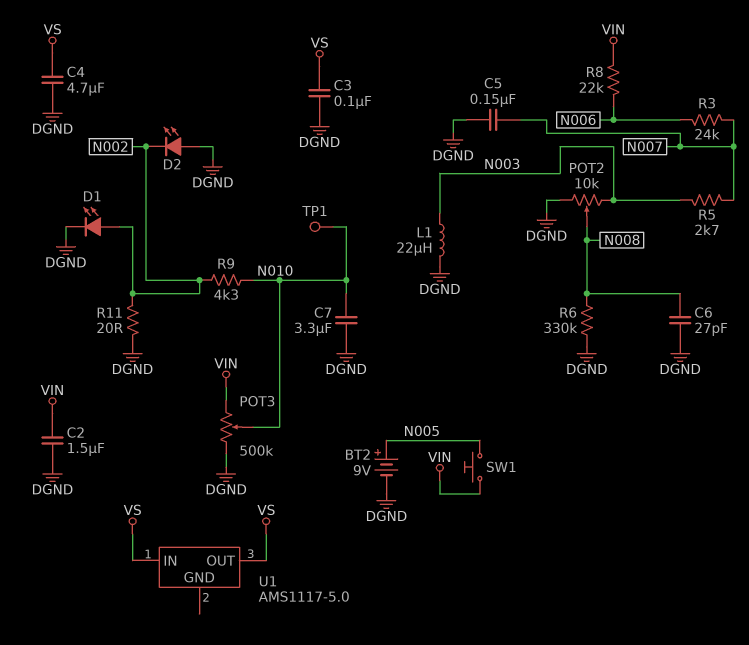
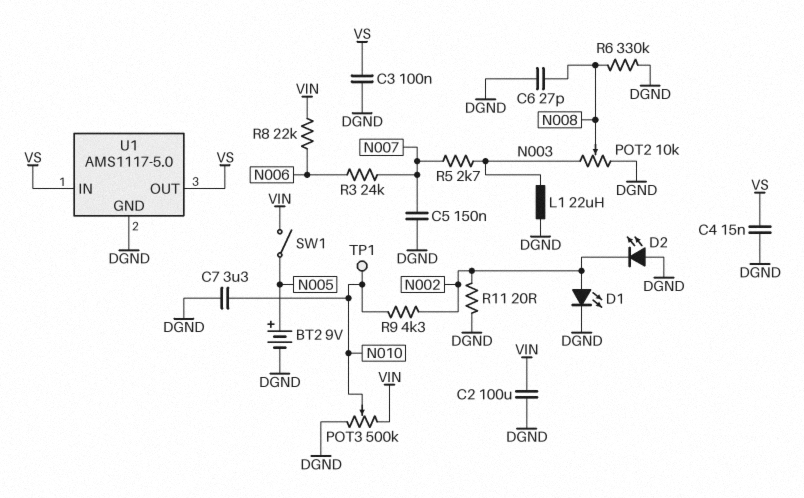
C2: 1.5uF (DGND, VIN) -> 100uF (DGND, VIN)
C4: 4.7uF (DGND, VS) -> 15nF (DGND, VS)
SW1: button (N005, VIN) -> switch (N005, VIN)
U1 pin GND: none -> DGND

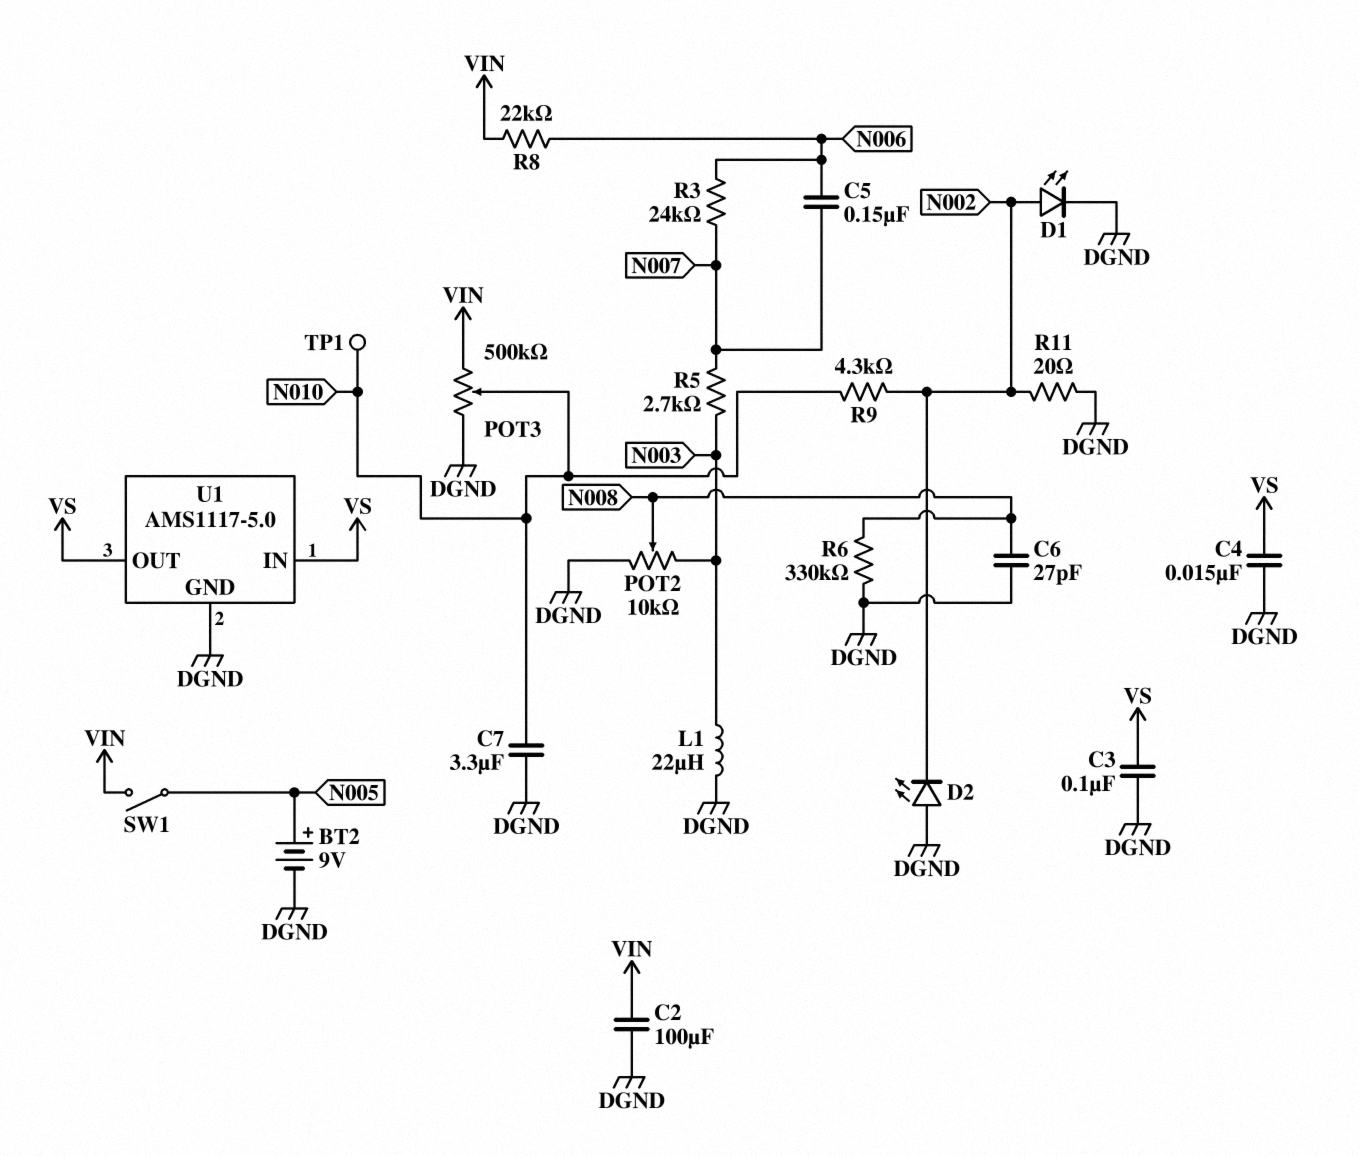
C5: 150nF (DGND, N007) -> 150nF (N006, N007)

